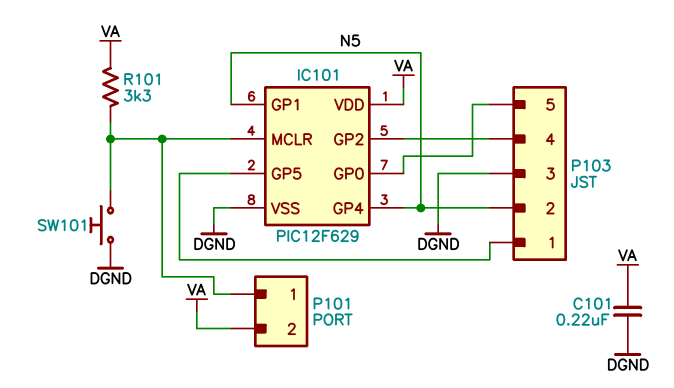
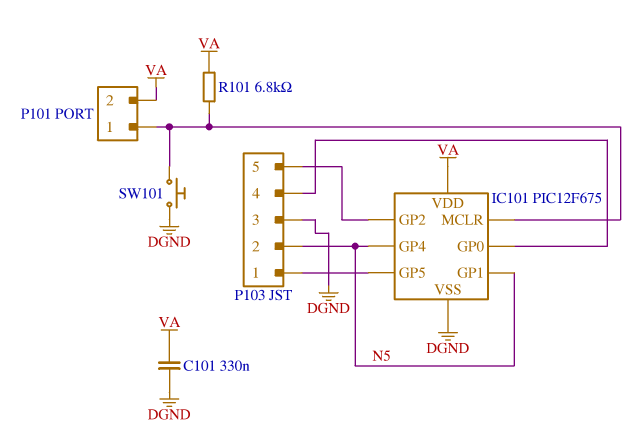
C101: 220nF (DGND, VA) -> 330nF (DGND, VA)
IC101: PIC12F629 -> PIC12F675
P103 pin 4: IC101/GP2 -> IC101/GP0
P103 pin 5: IC101/GP0 -> IC101/GP2
R101: 3.3k (IC101/MCLR, VA) -> 6.8k (IC101/MCLR, VA)

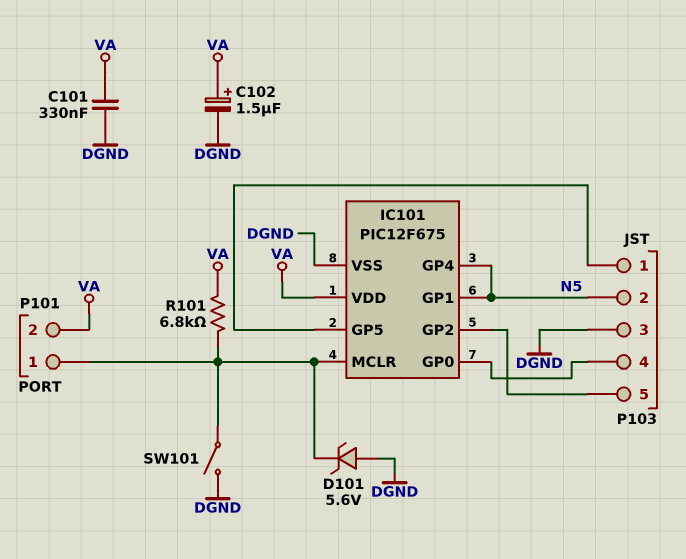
C102: none -> 1.5uF (plus VA, minus DGND)
D101: none -> zener 5.6V (A DGND, K IC101/MCLR)
SW101: button (DGND, IC101/MCLR) -> switch (DGND, IC101/MCLR)

